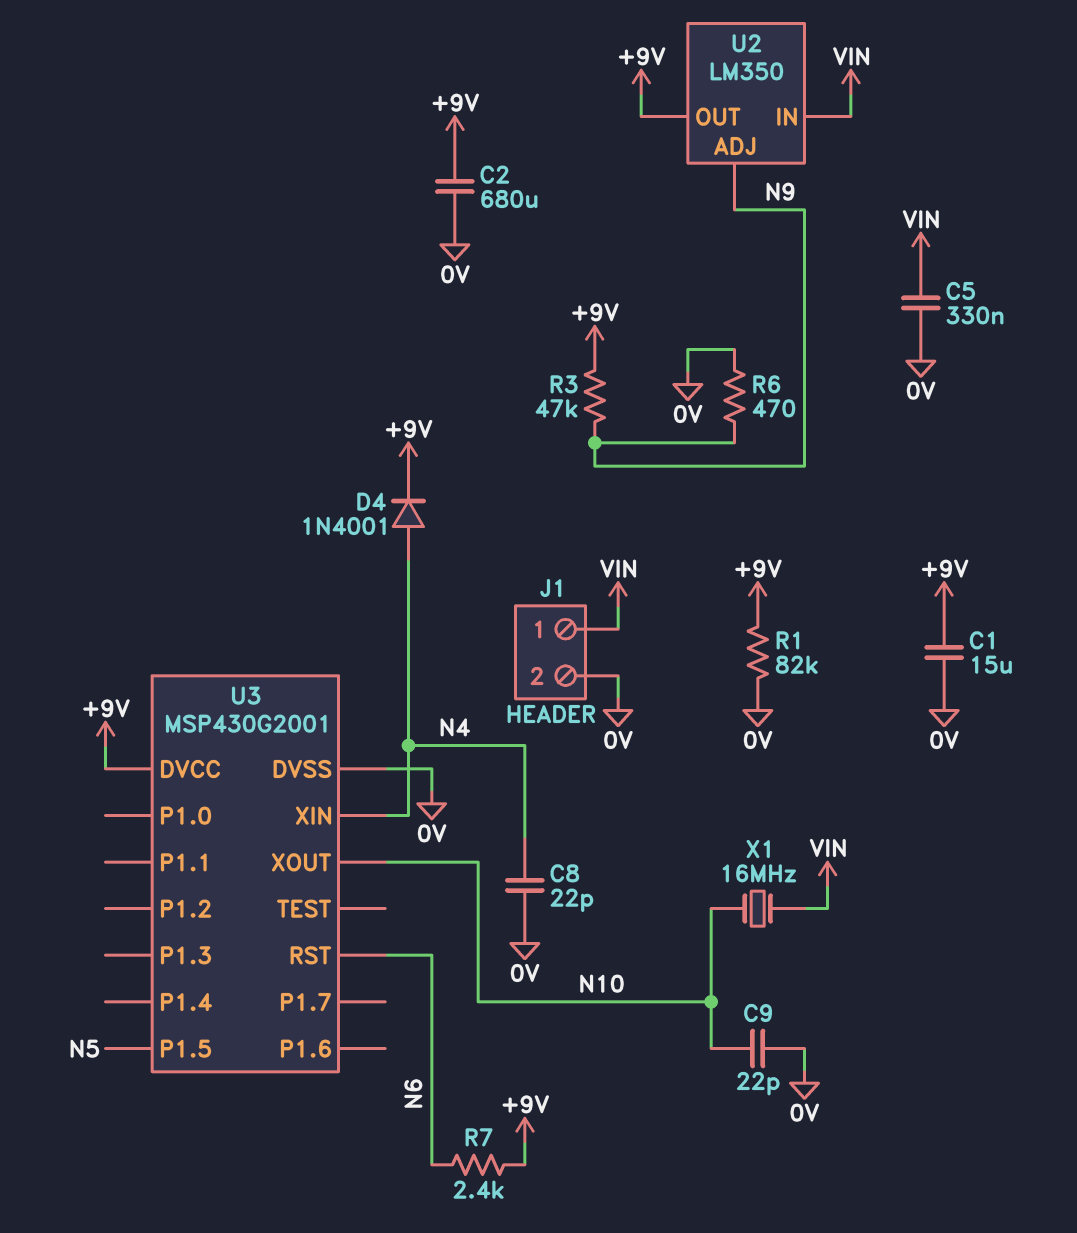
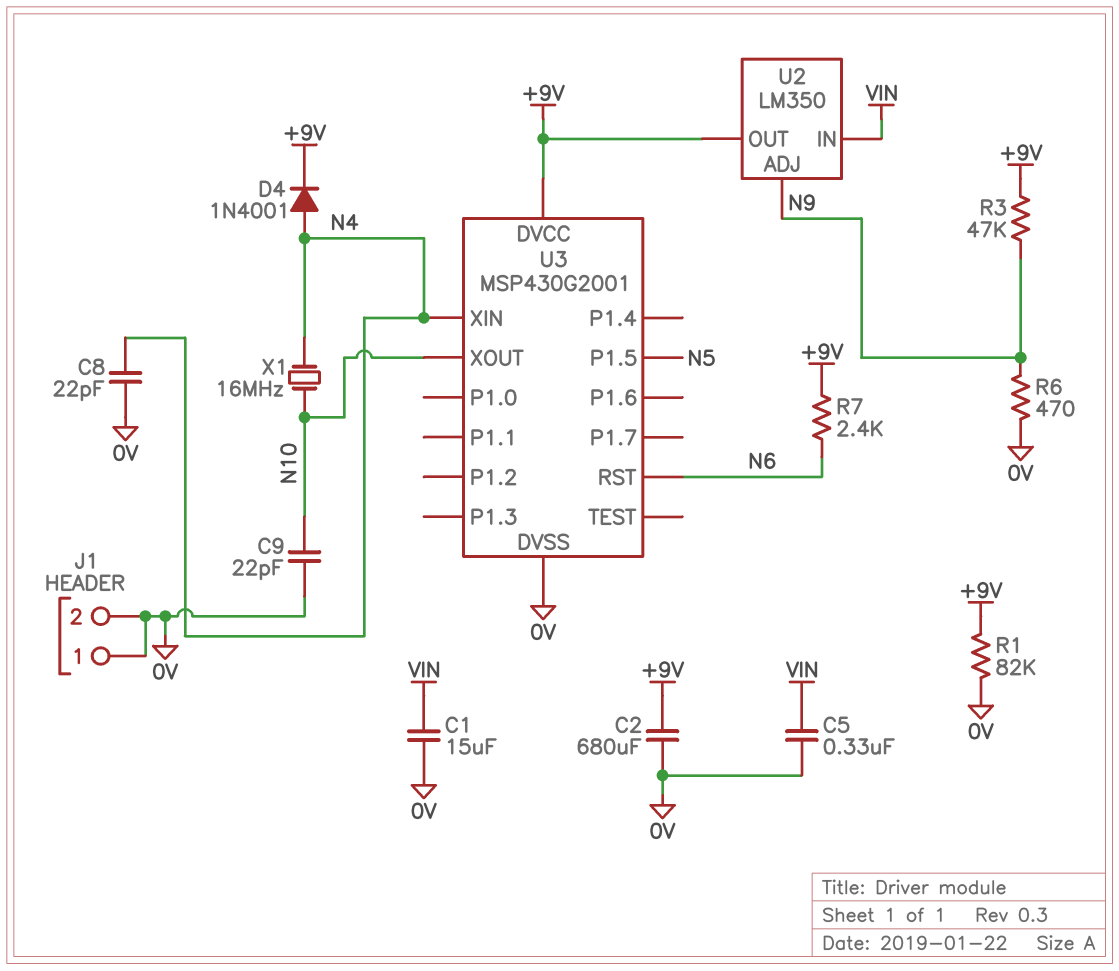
C1: 15uF (+9V, 0V) -> 15uF (0V, VIN)
J1 pin 1: VIN -> 0V
X1: 16MHz (N10, VIN) -> 16MHz (N4, N10)

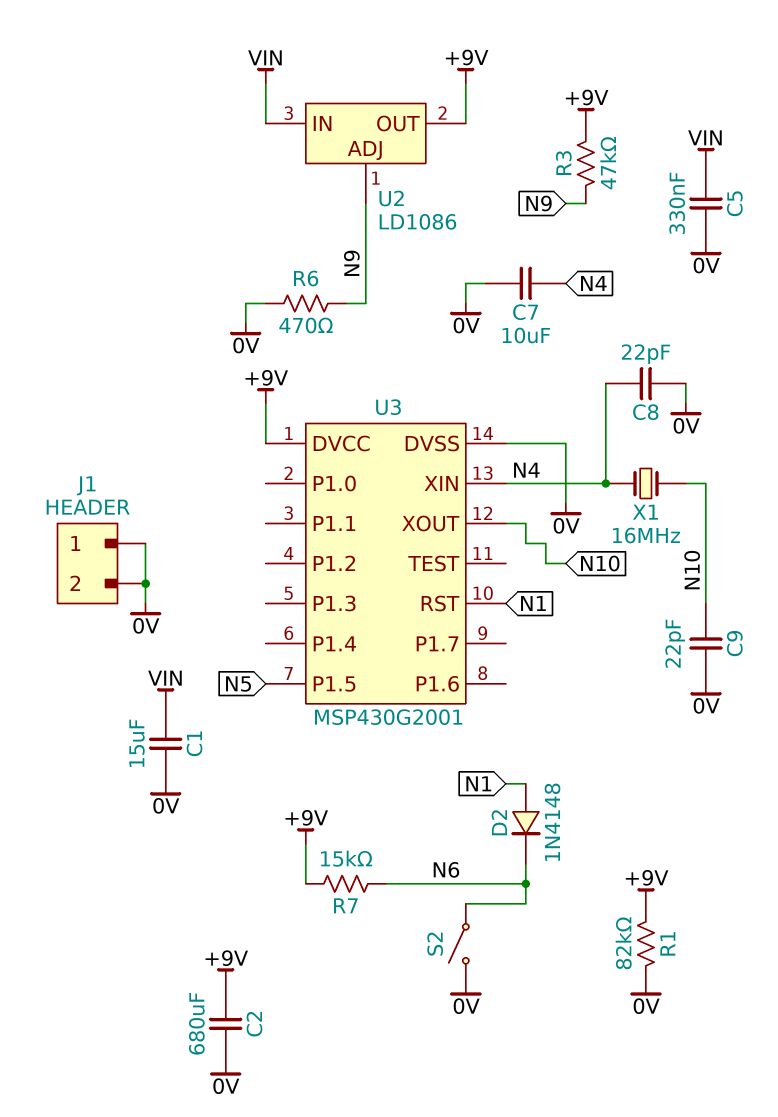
C7: none -> 10uF (0V, N4)
D2: none -> diode 1N4148 (A N1, K N6)
D4: diode 1N4001 (A N4, K +9V) -> none
R7: 2.4k (+9V, N6) -> 15k (+9V, N6)
S2: none -> switch (0V, N6)
U2: LM350 -> LD1086
U3 pin RST: N6 -> N1

